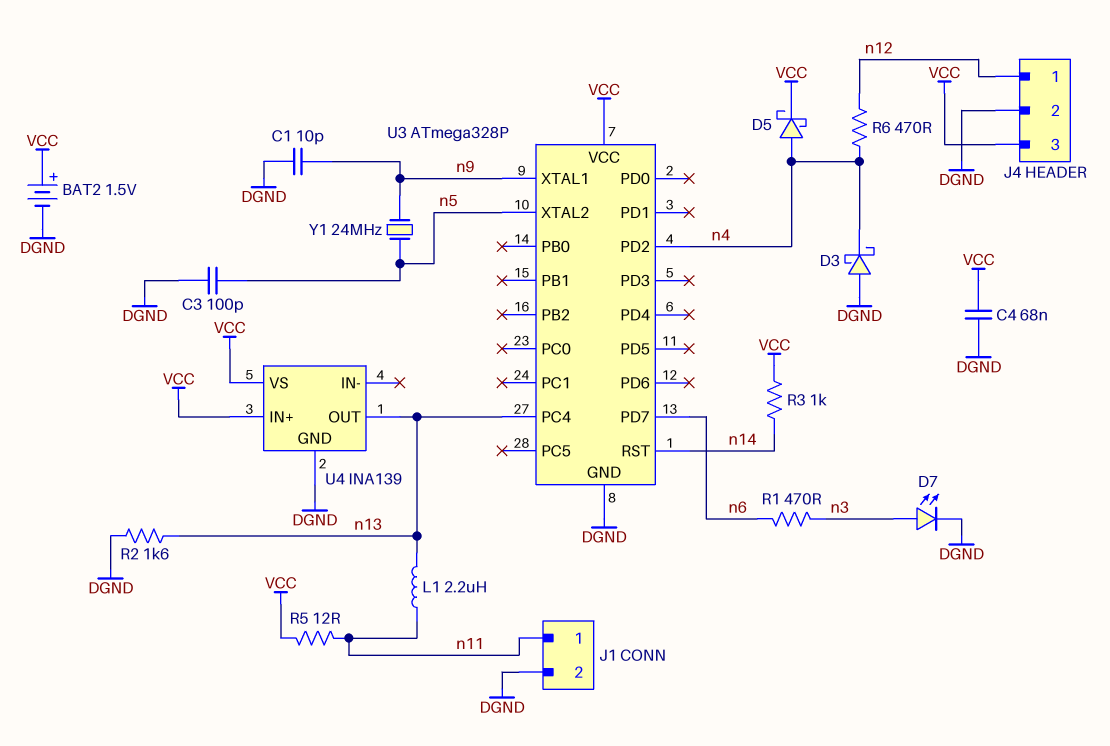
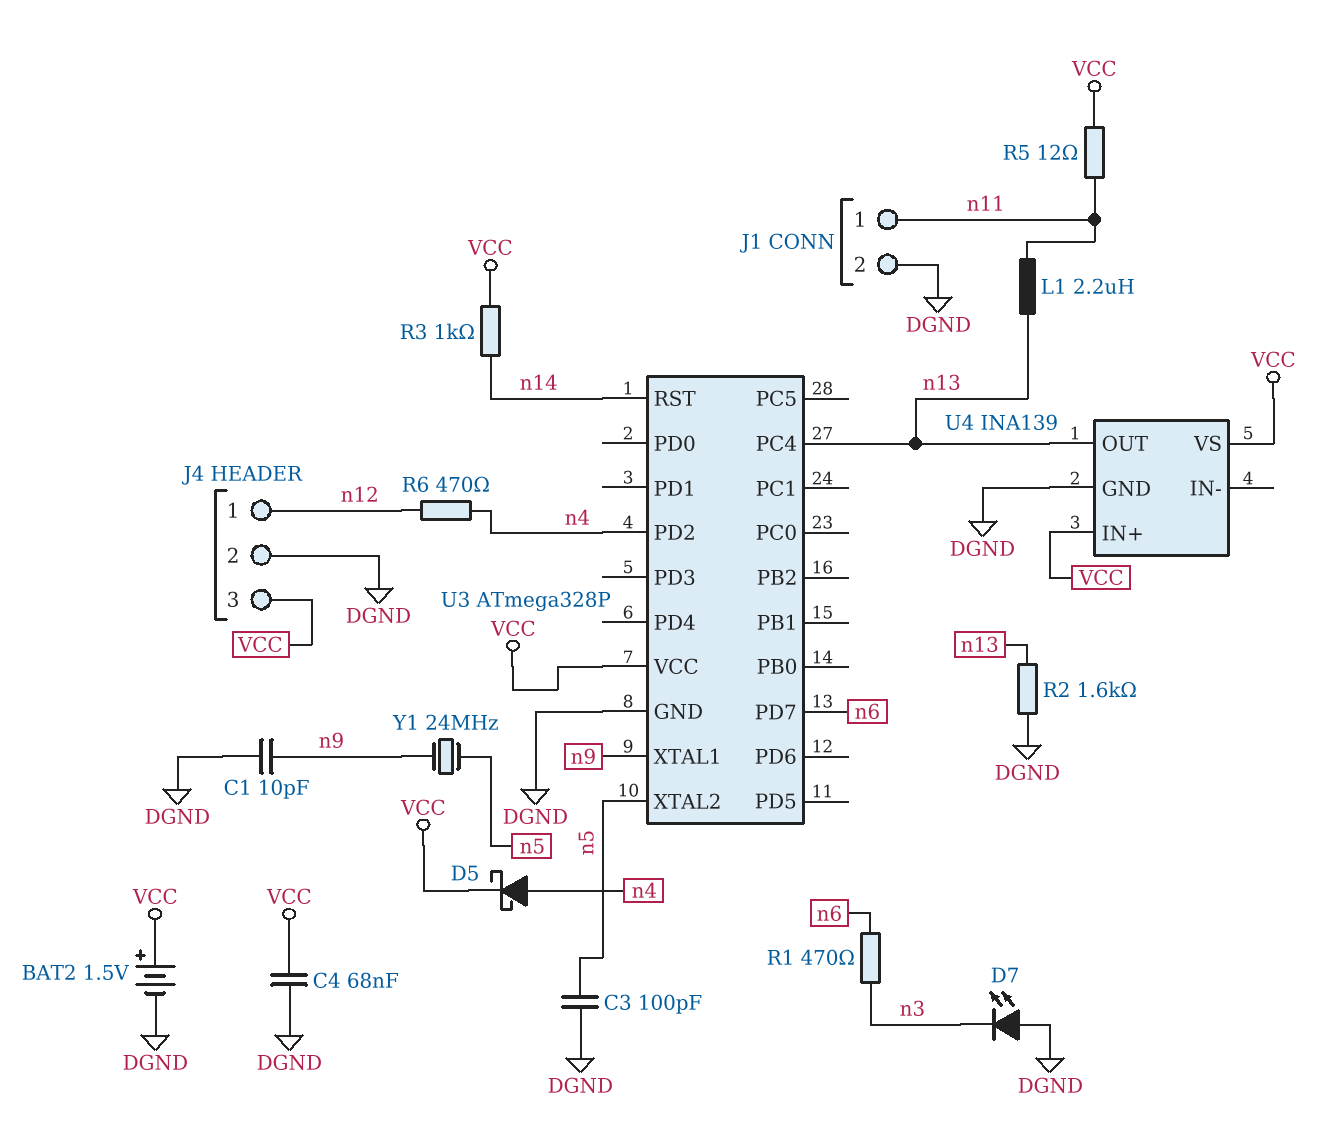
D3: schottky (A DGND, K n4) -> none
D7: LED (A n3, K DGND) -> LED (A DGND, K n3)

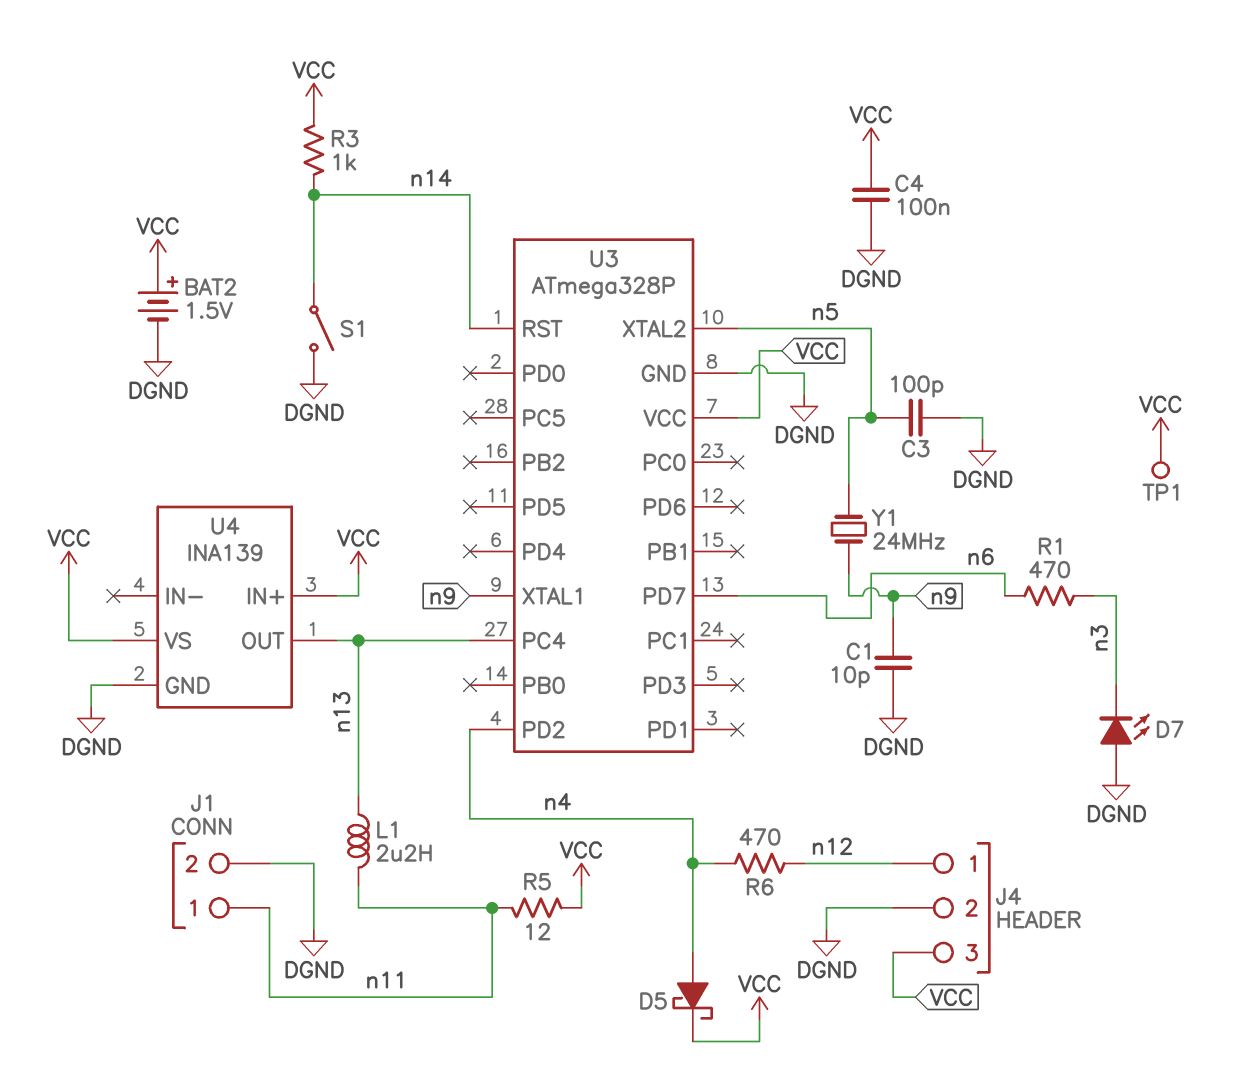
C4: 68nF (DGND, VCC) -> 100nF (DGND, VCC)
R2: 1.6k (DGND, n13) -> none
S1: none -> switch (DGND, n14)
TP1: none -> test point (VCC)

